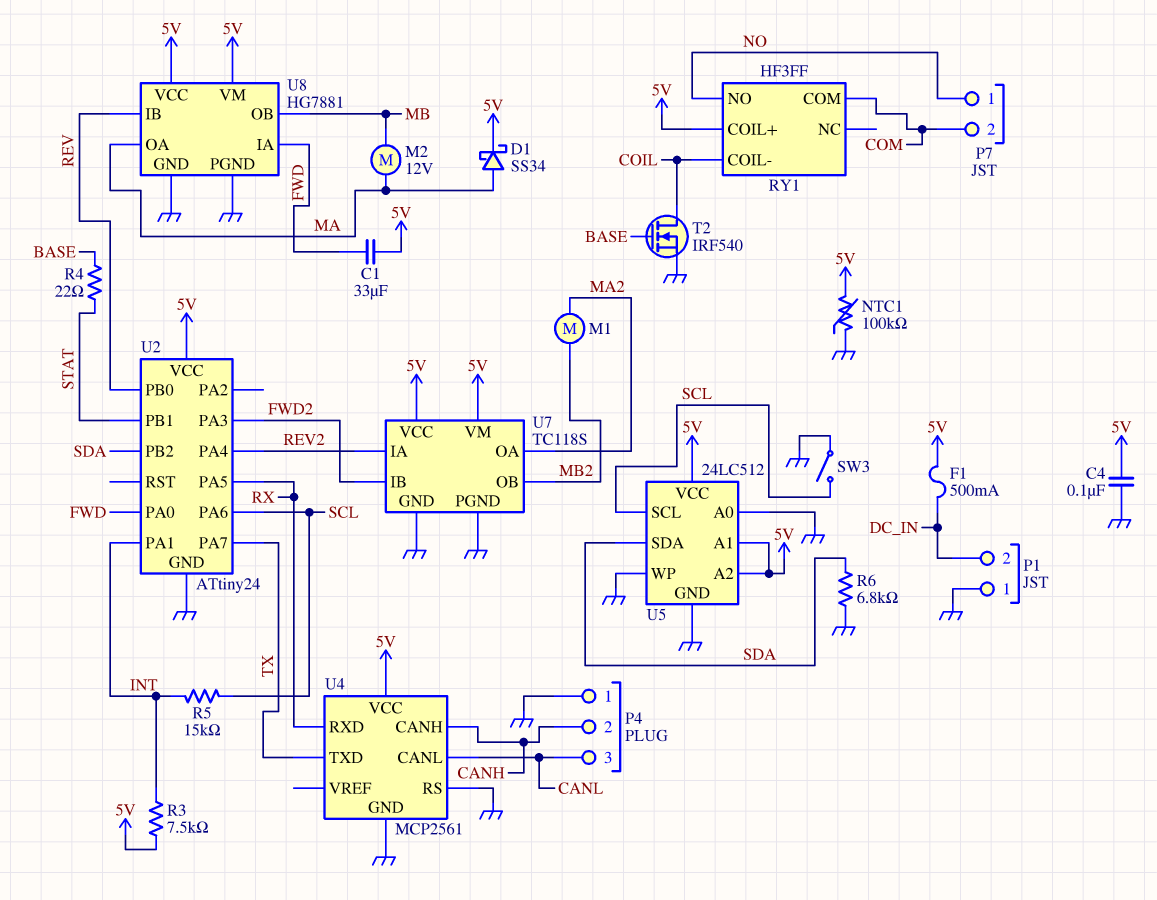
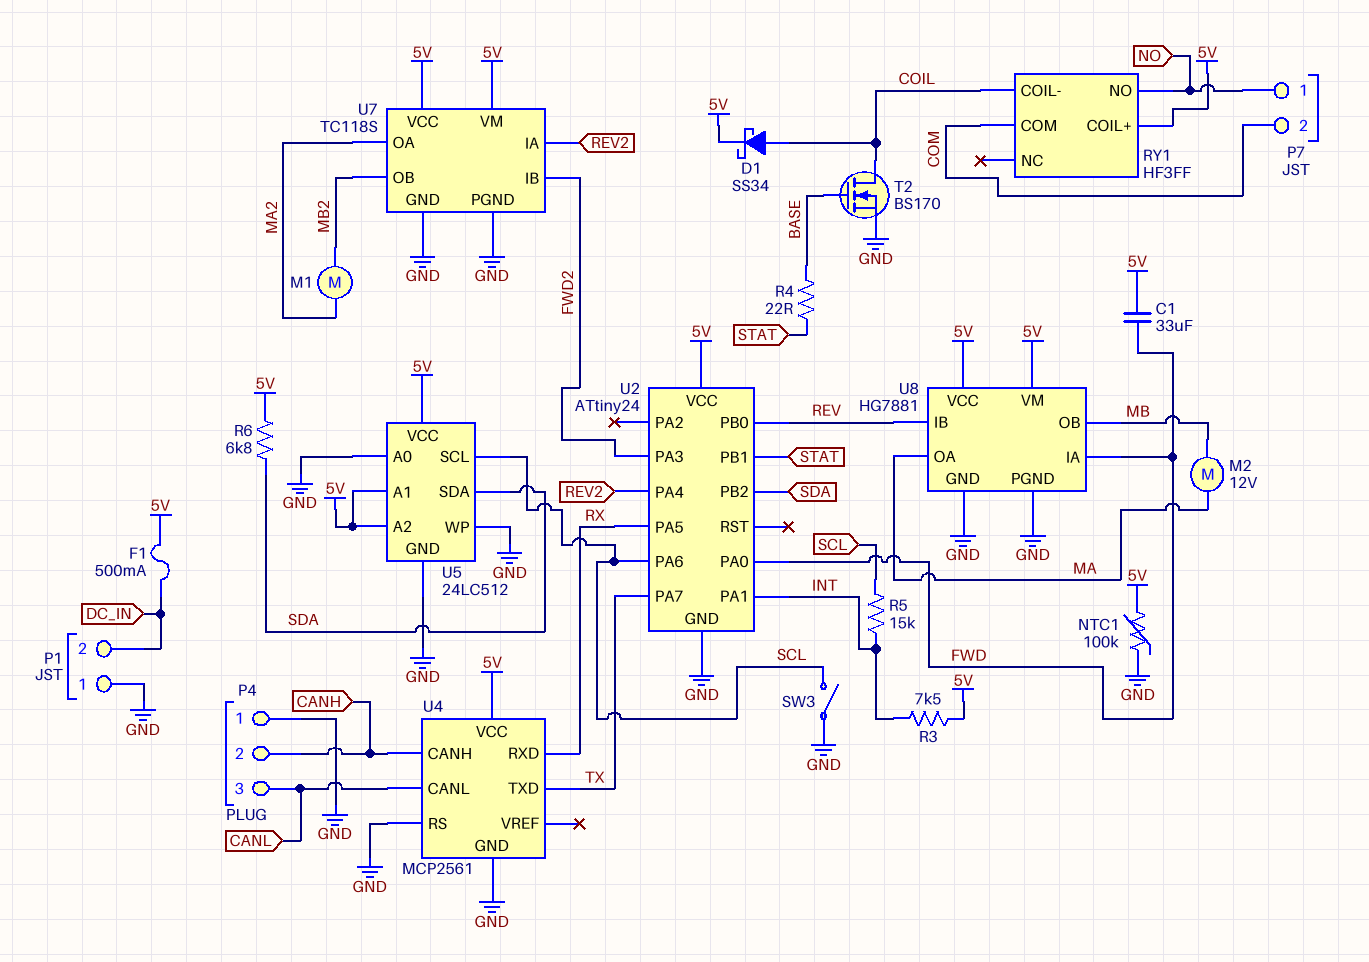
C4: 100nF (5V, GND) -> none
D1: schottky SS34 (A MA, K 5V) -> schottky SS34 (A COIL, K 5V)
R6: 6.8k (GND, SDA) -> 6.8k (5V, SDA)
T2: NMOS IRF540 (G BASE, D COIL, S GND) -> NMOS BS170 (G BASE, D COIL, S GND)

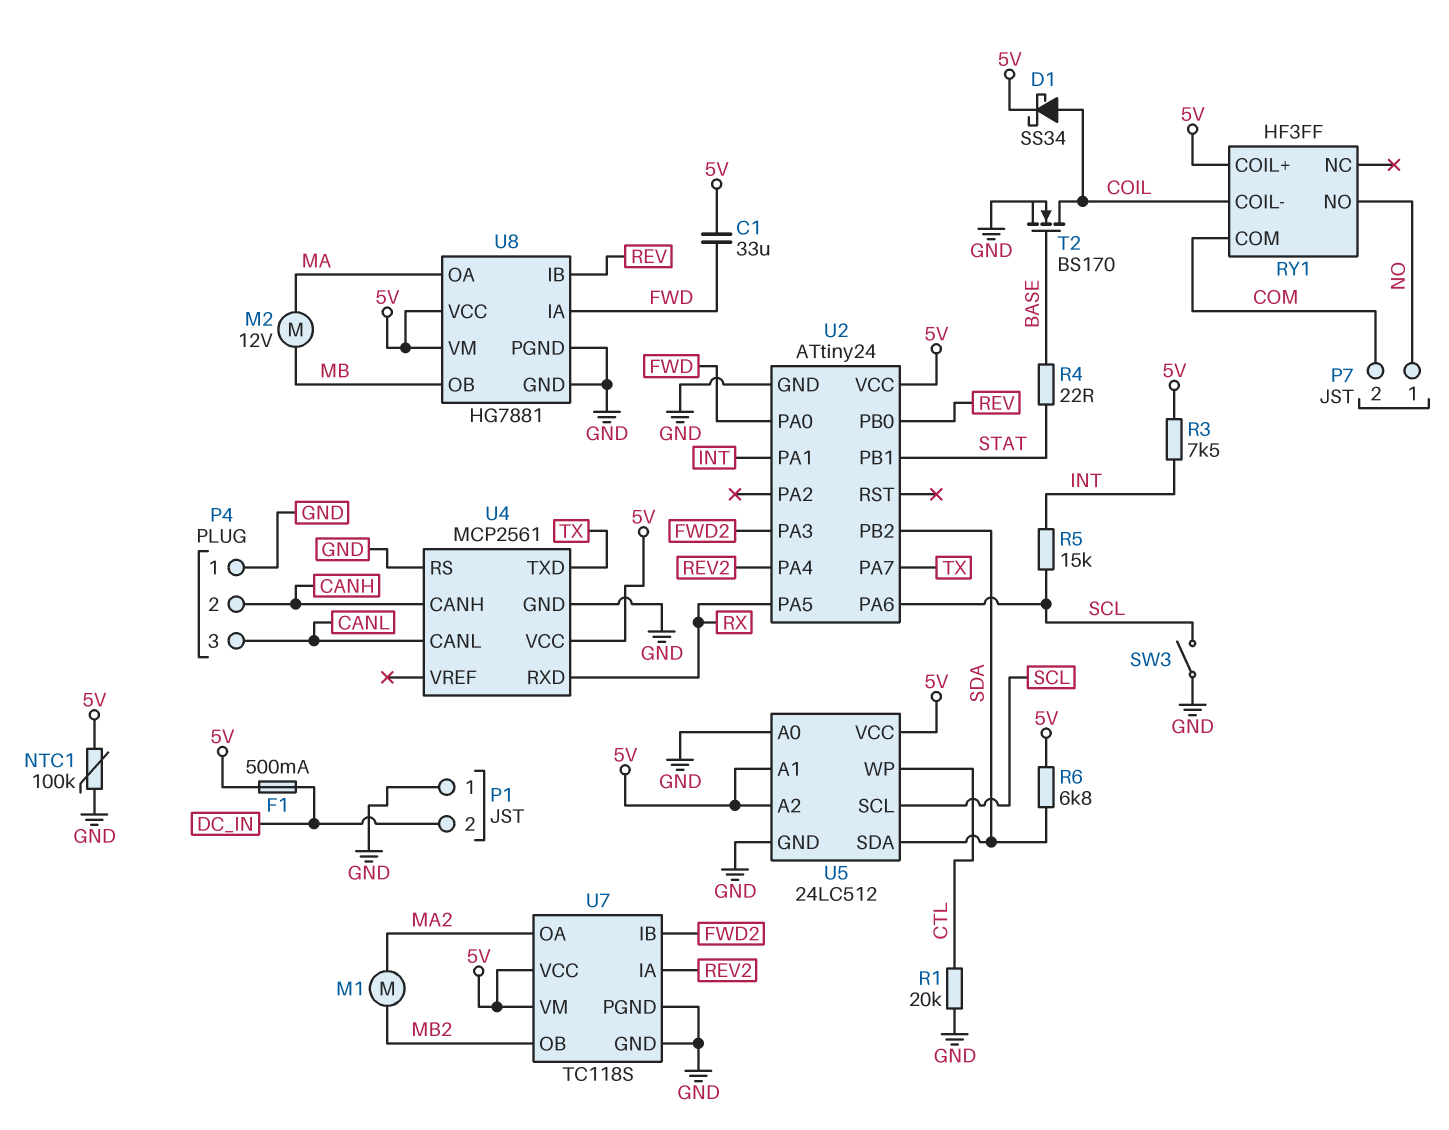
R1: none -> 20k (CTL, GND)
U5 pin WP: GND -> CTL

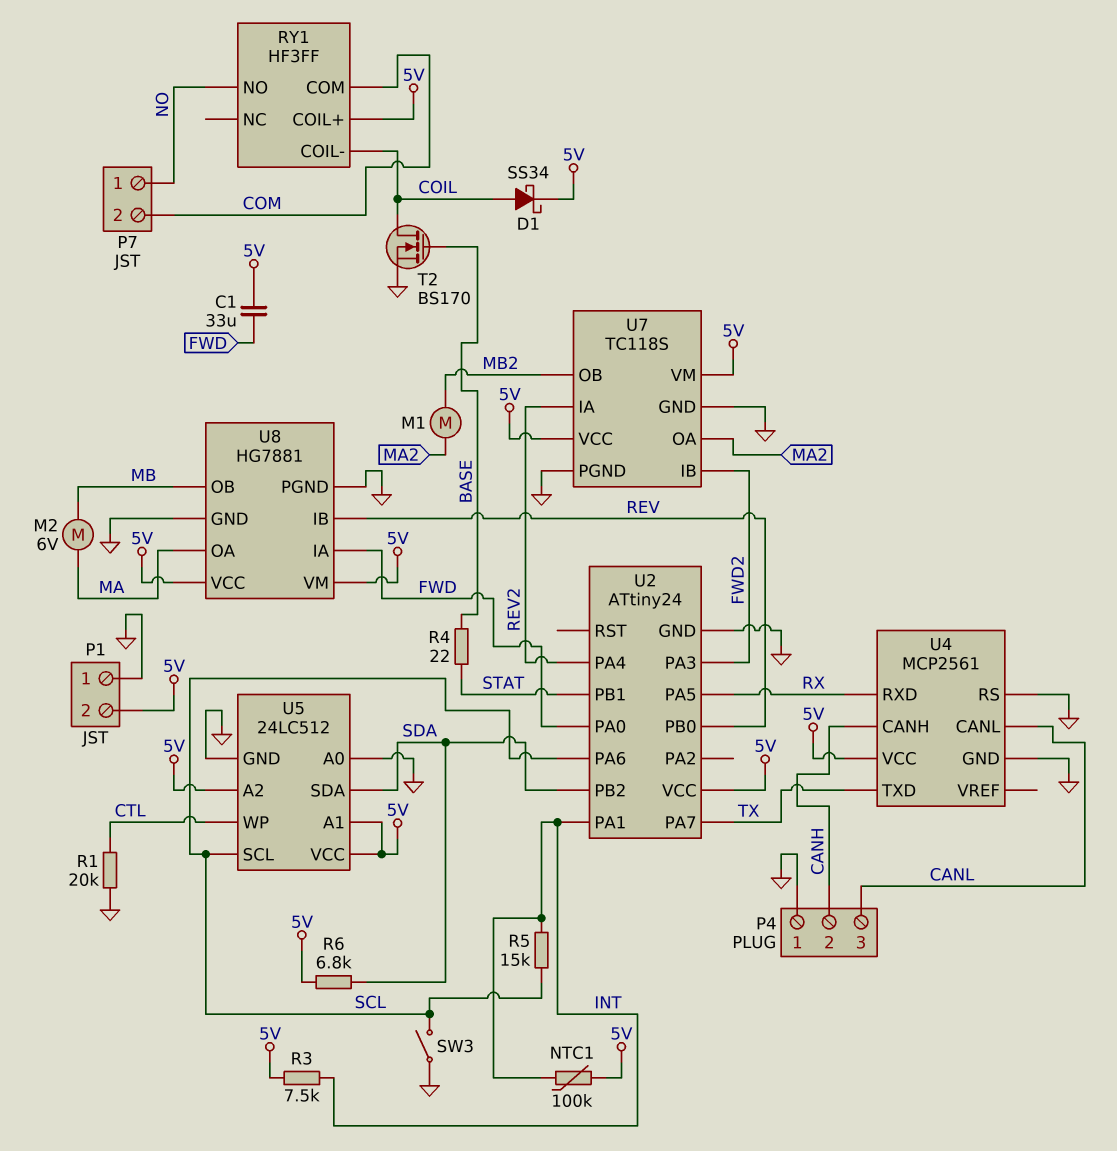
F1: 500mA (5V, DC_IN) -> none
M2: motor 12V (MA, MB) -> motor 6V (MA, MB)
NTC1: 100k (5V, GND) -> 100k (5V, INT)
P1 pin 2: DC_IN -> 5V

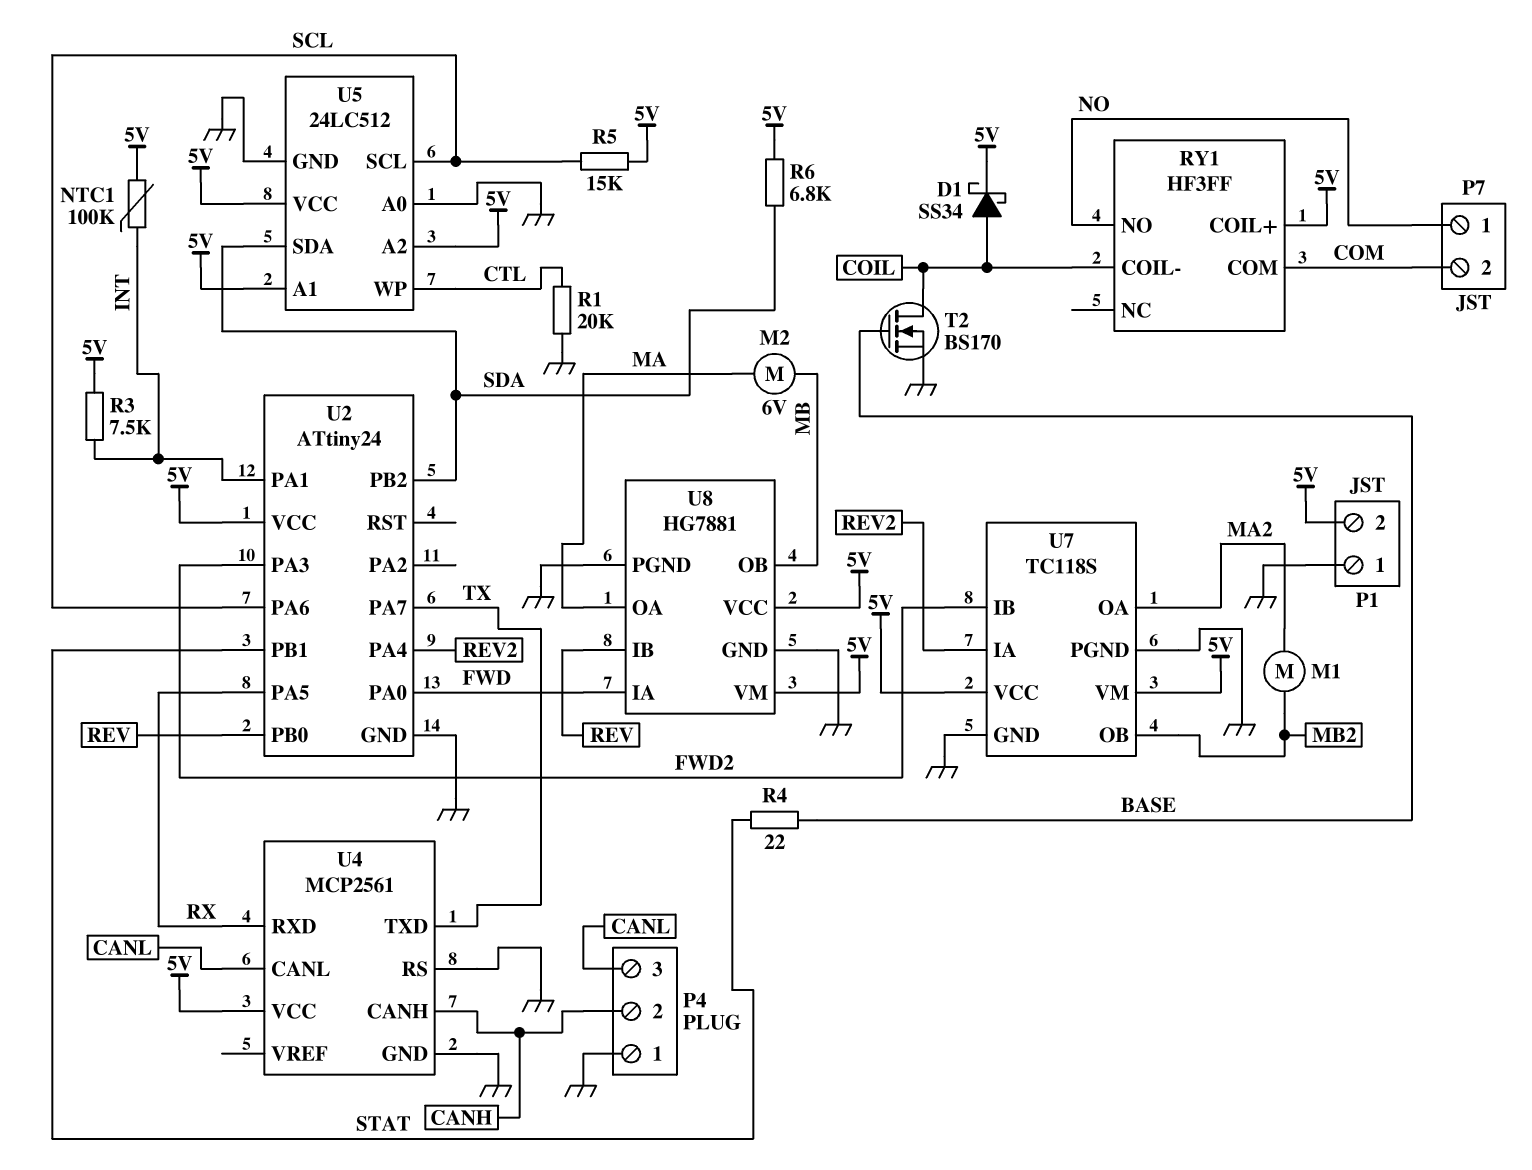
C1: 33uF (5V, FWD) -> none
R5: 15k (INT, SCL) -> 15k (5V, SCL)
SW3: switch (GND, SCL) -> none

